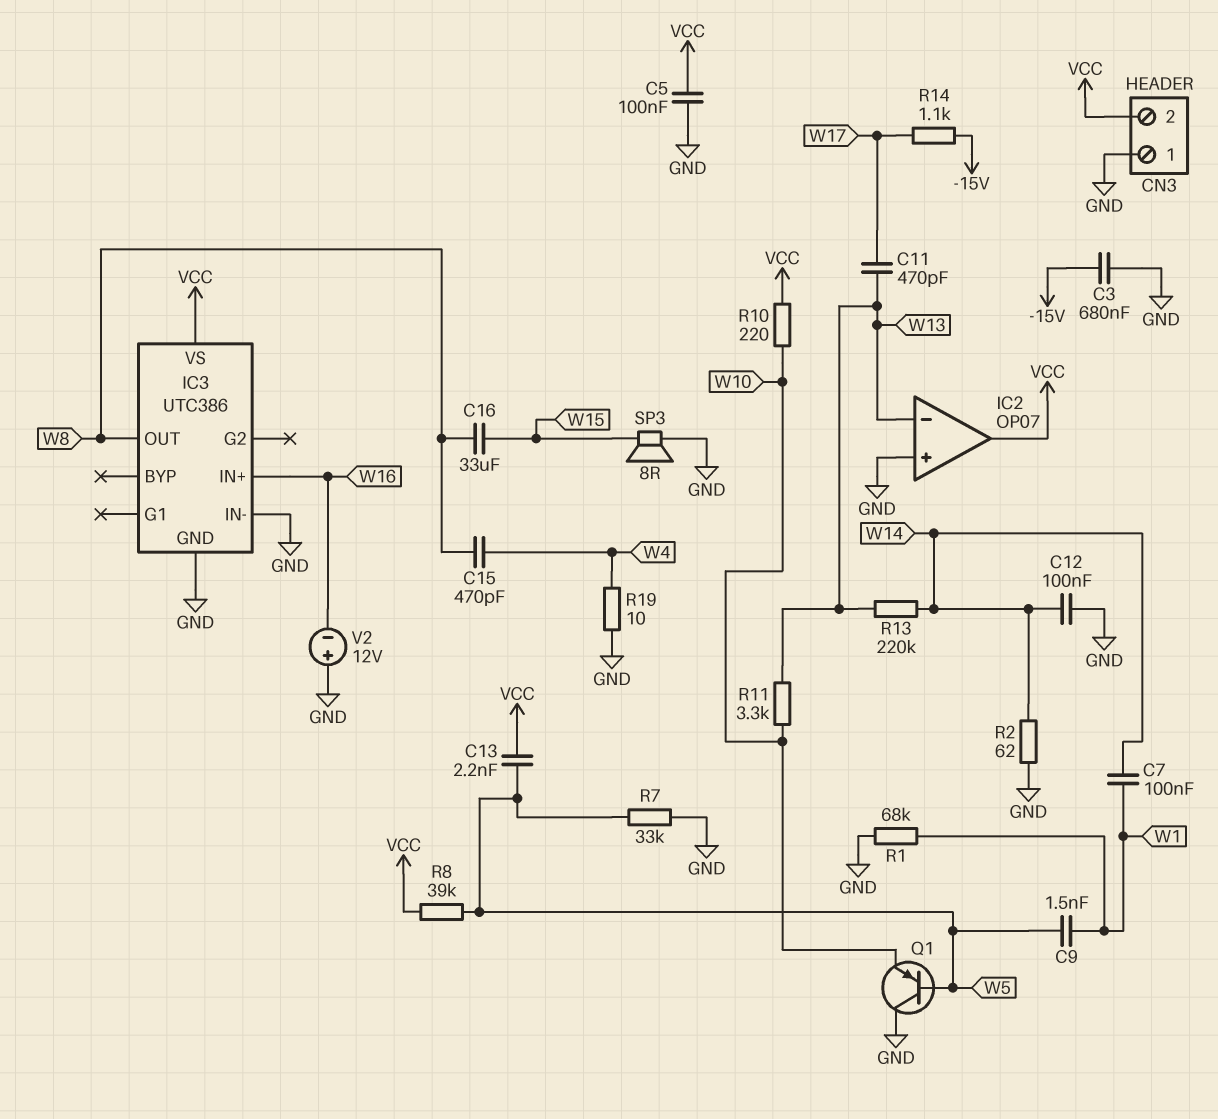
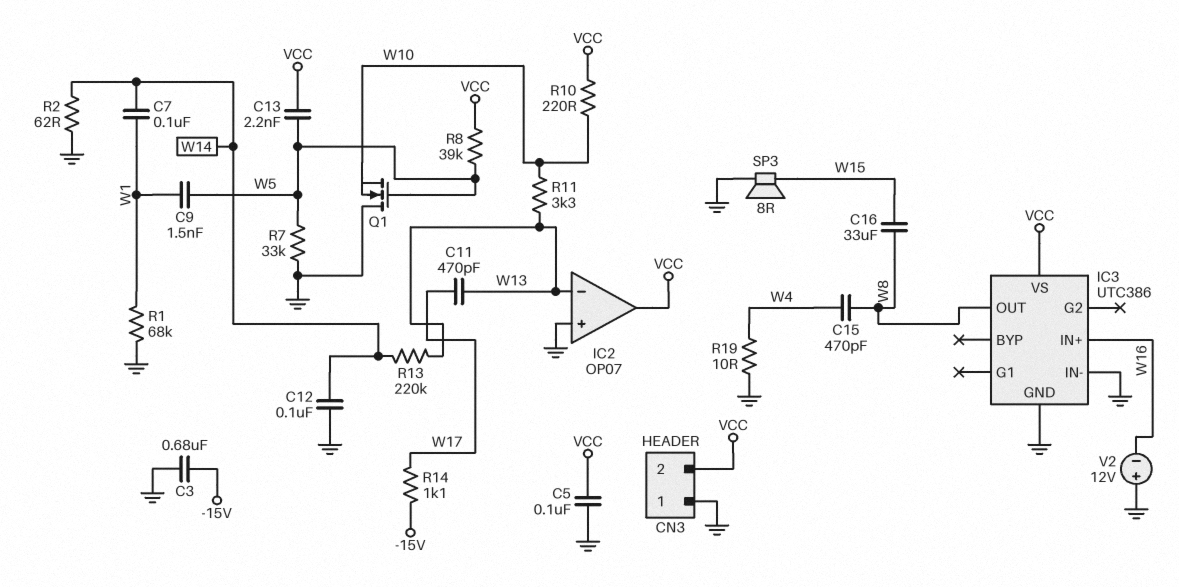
Q1: PNP (B W5, C GND, E W10) -> NMOS (G W5, D GND, S W10)

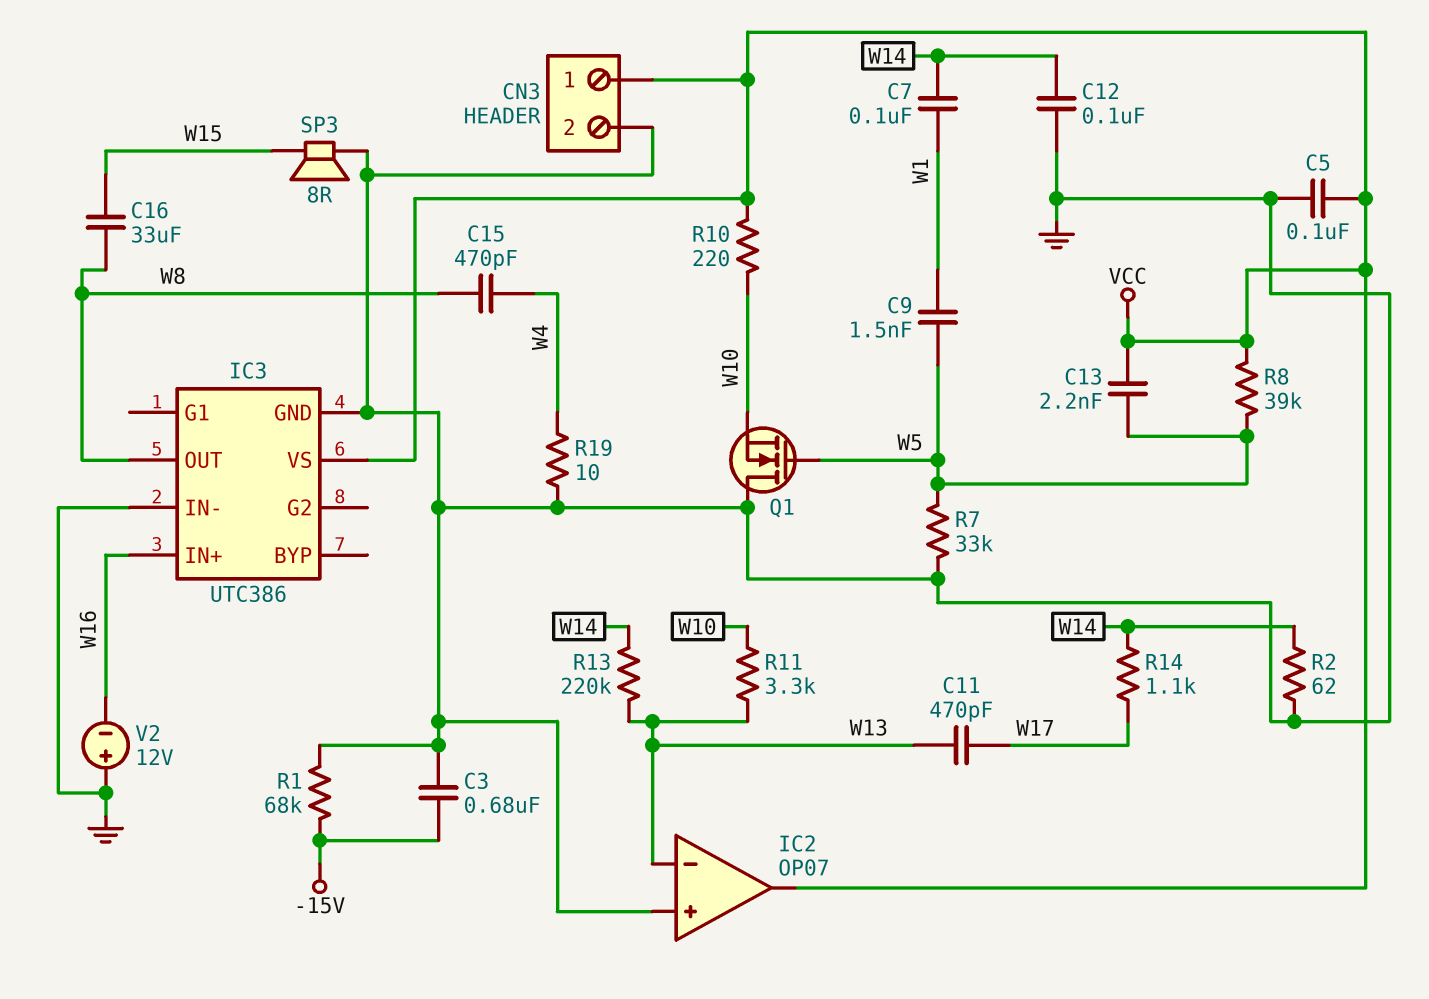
CN3 pin 1: GND -> VCC
CN3 pin 2: VCC -> GND
R1: 68k (GND, W1) -> 68k (-15V, GND)
R14: 1.1k (-15V, W17) -> 1.1k (W14, W17)

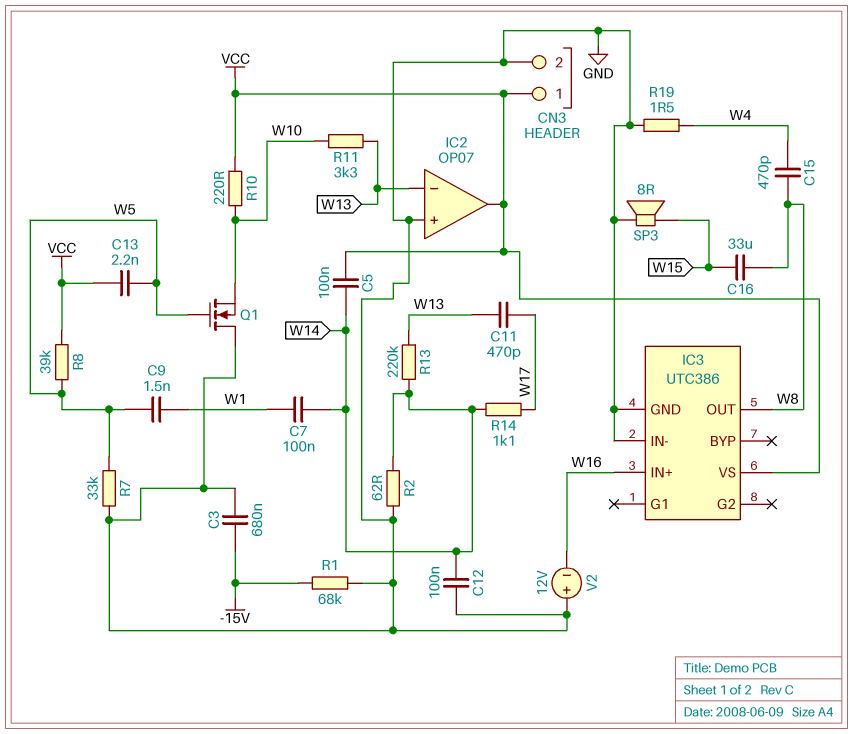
C5: 100nF (GND, VCC) -> 100nF (VCC, W14)
R19: 10 (GND, W4) -> 1.5 (GND, W4)

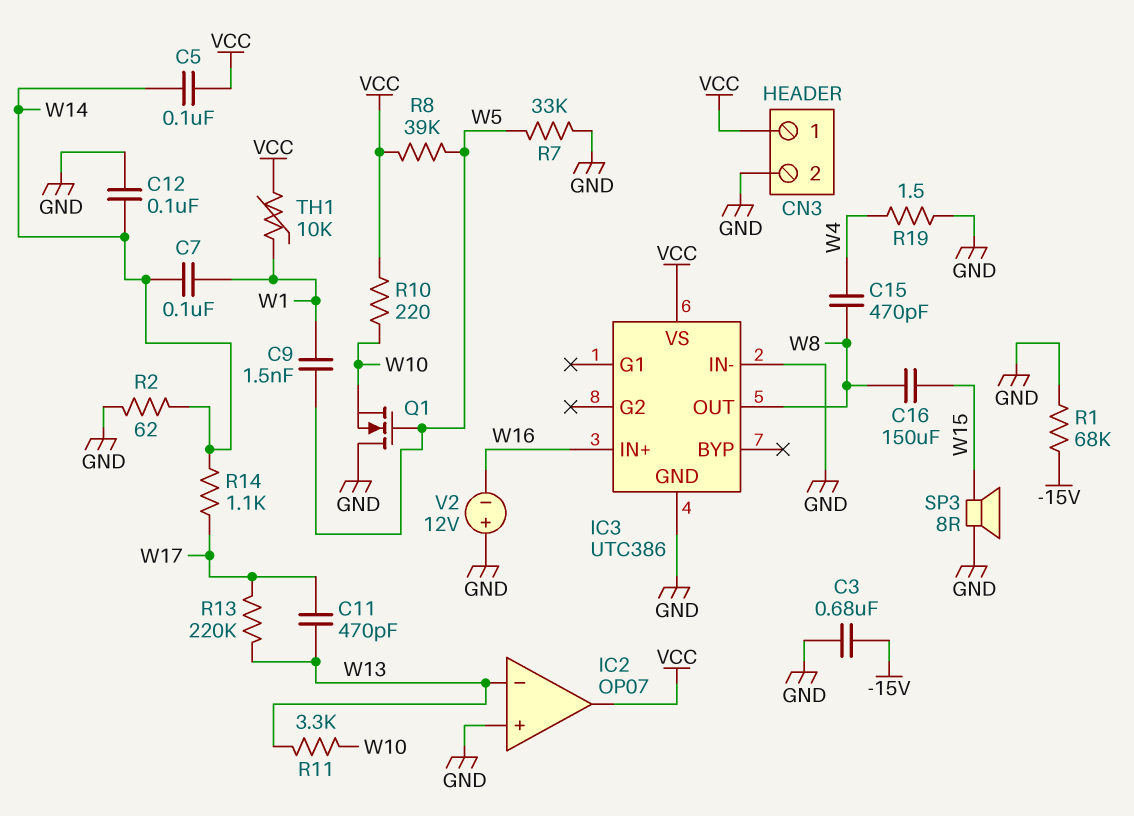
C13: 2.2nF (VCC, W5) -> none
C16: 33uF (W8, W15) -> 150uF (W8, W15)
R13: 220k (W13, W14) -> 220k (W13, W17)
TH1: none -> 10k (VCC, W1)

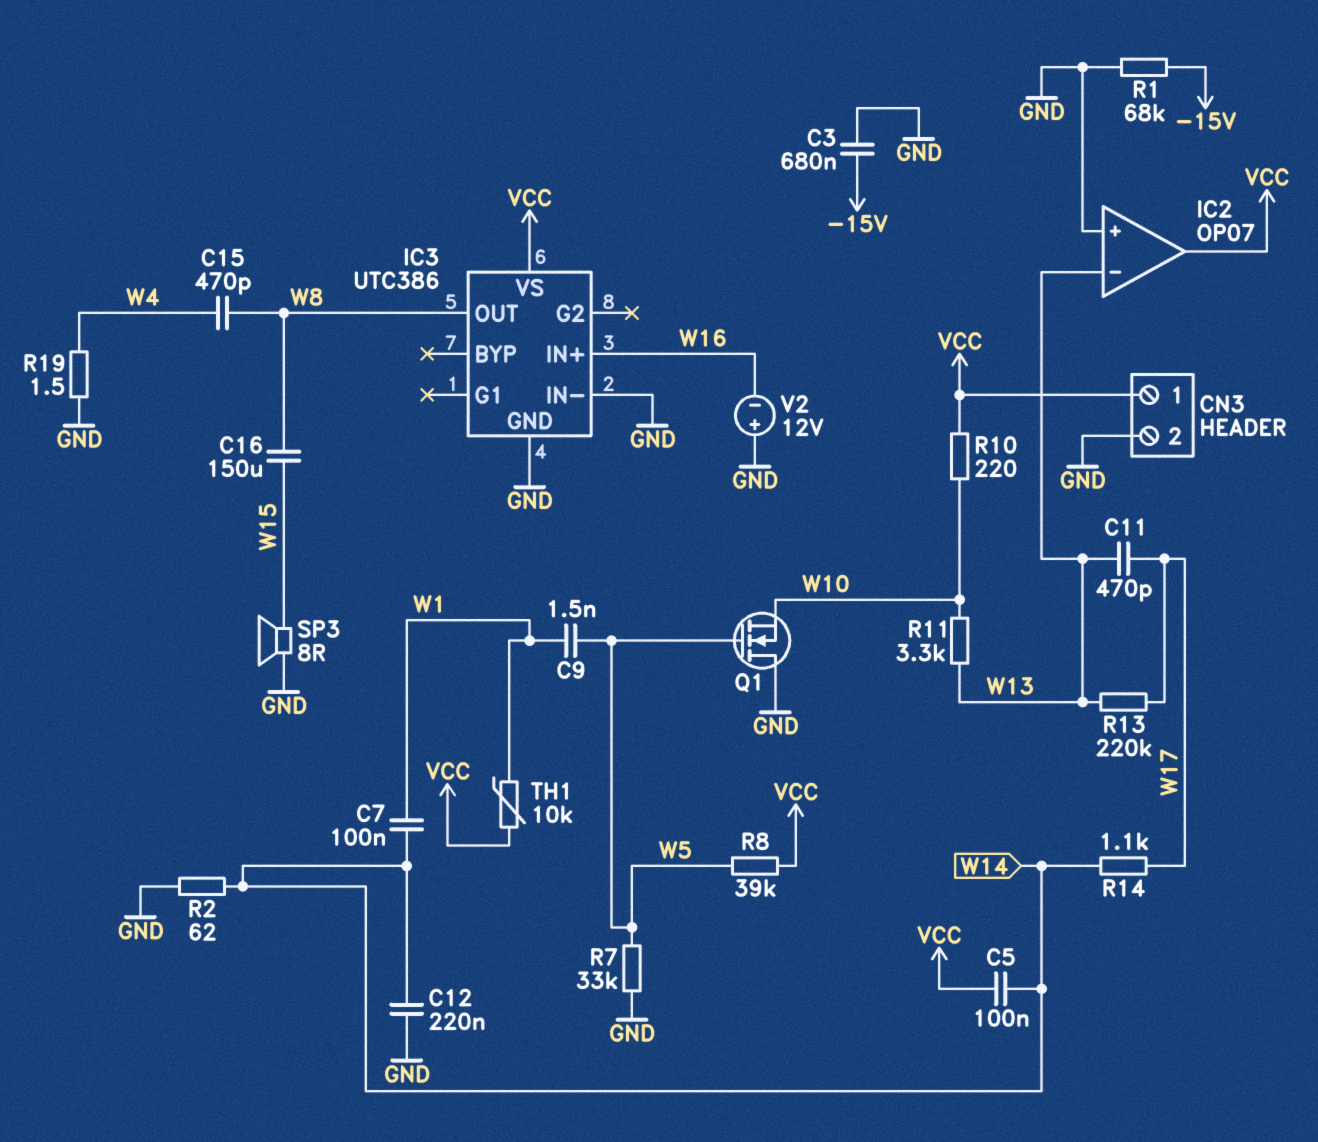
C12: 100nF (GND, W14) -> 220nF (GND, W14)

